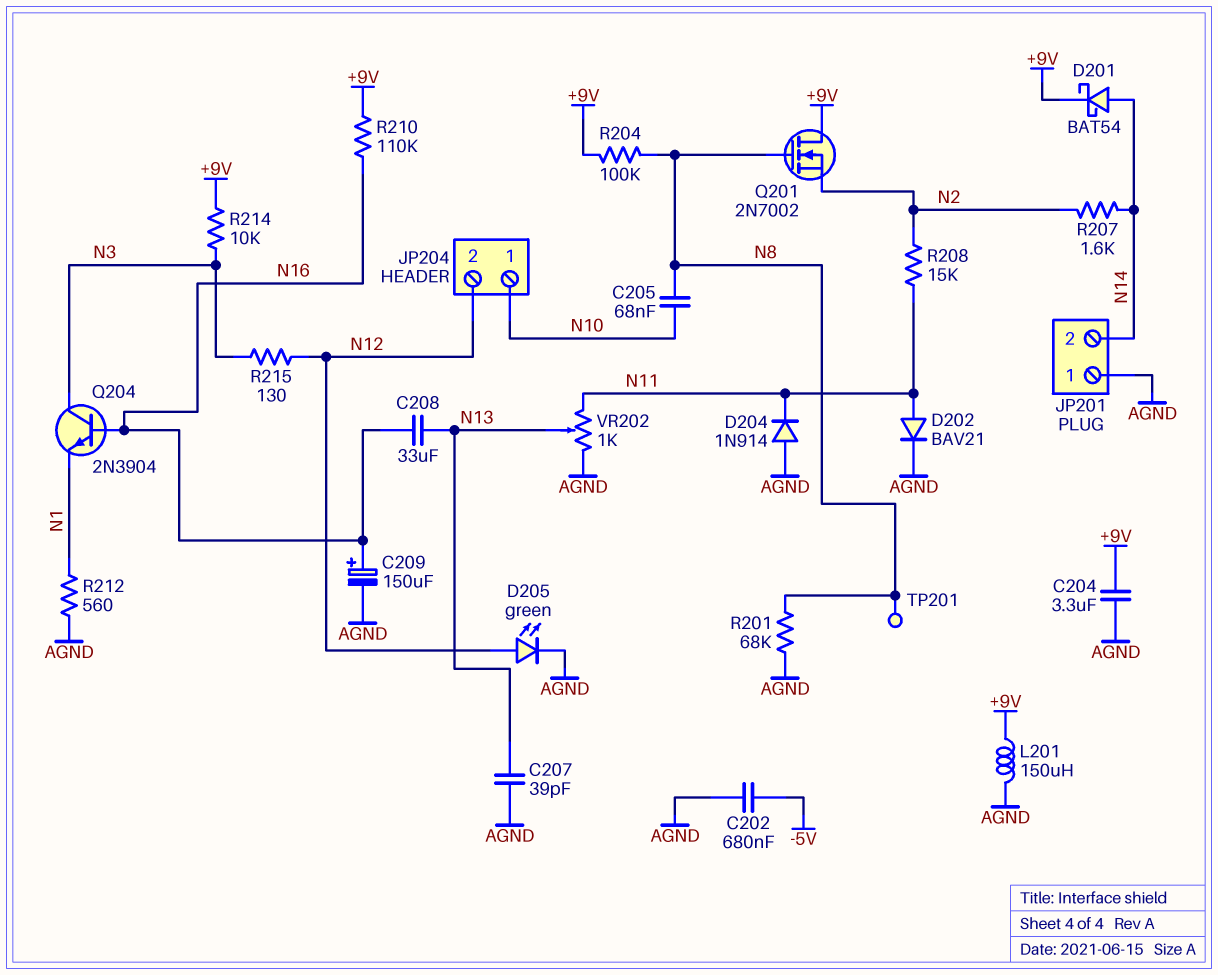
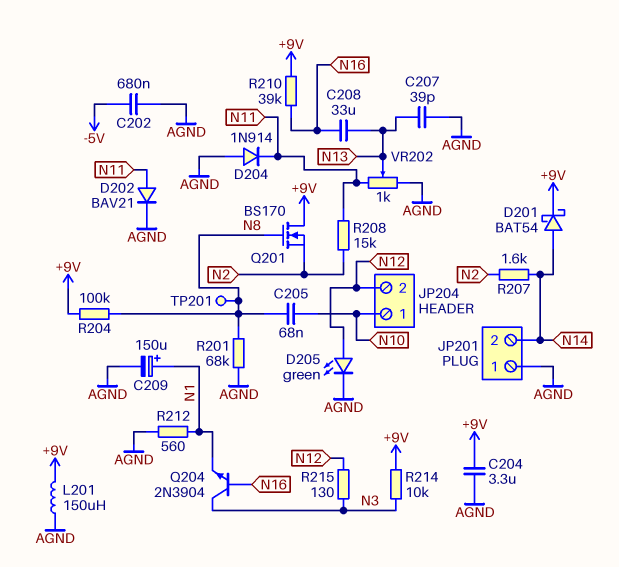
C209: 150uF (plus N16, minus AGND) -> 150uF (plus N1, minus AGND)
Q201: NMOS 2N7002 (G N8, D +9V, S N2) -> NMOS BS170 (G N8, D +9V, S N2)
R210: 110k (+9V, N16) -> 39k (+9V, N16)

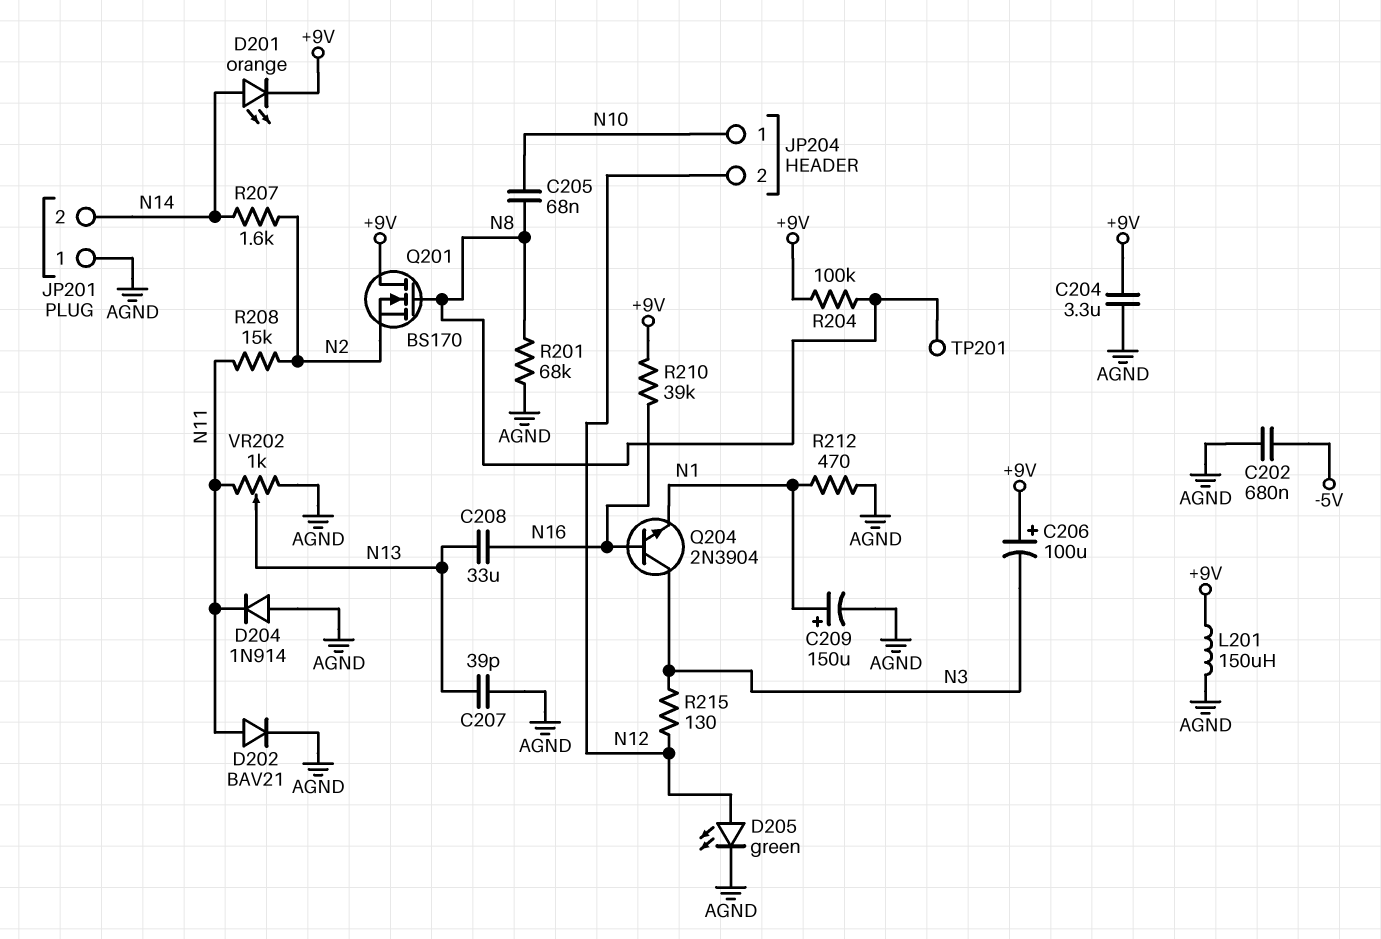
C206: none -> 100uF (plus +9V, minus N3)
D201: schottky BAT54 (A N14, K +9V) -> LED orange (A N14, K +9V)
R212: 560 (AGND, N1) -> 470 (AGND, N1)
R214: 10k (+9V, N3) -> none

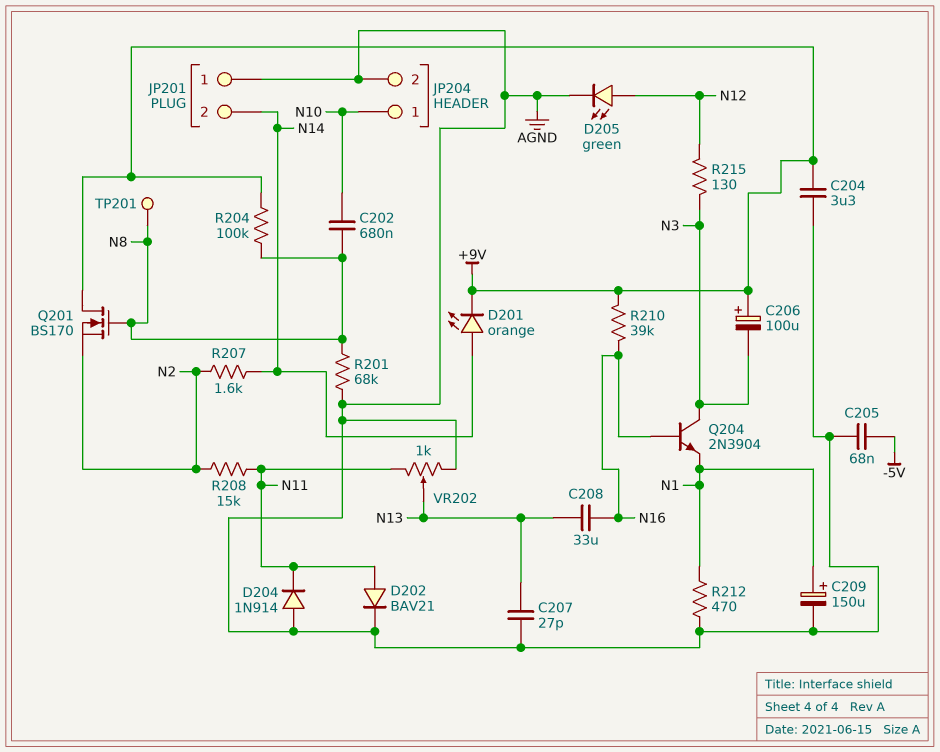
C202: 680nF (-5V, AGND) -> 680nF (N8, N10)
C205: 68nF (N8, N10) -> 68nF (-5V, AGND)
C207: 39pF (AGND, N13) -> 27pF (AGND, N13)
JP204 pin 2: N12 -> AGND
L201: 150uH (+9V, AGND) -> none

